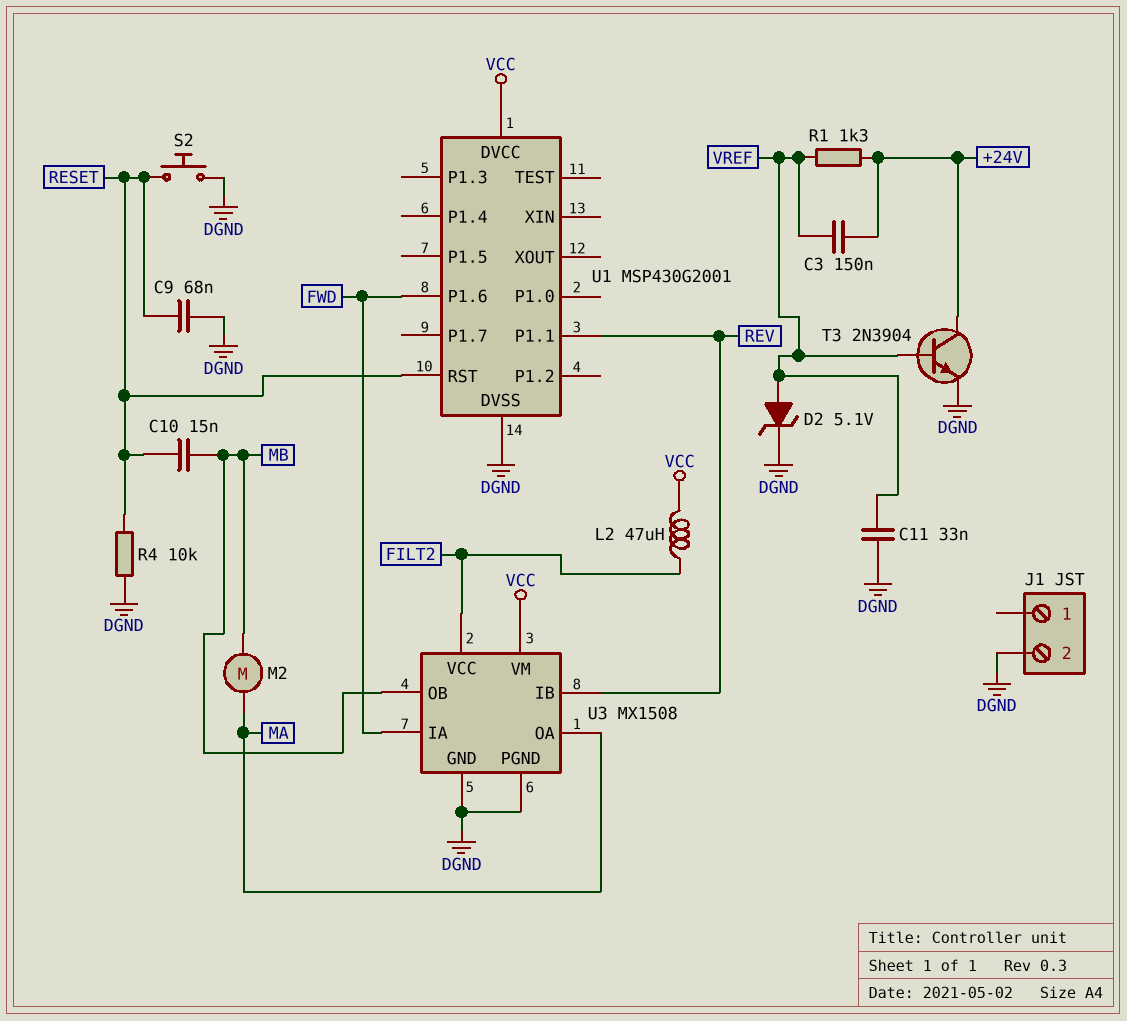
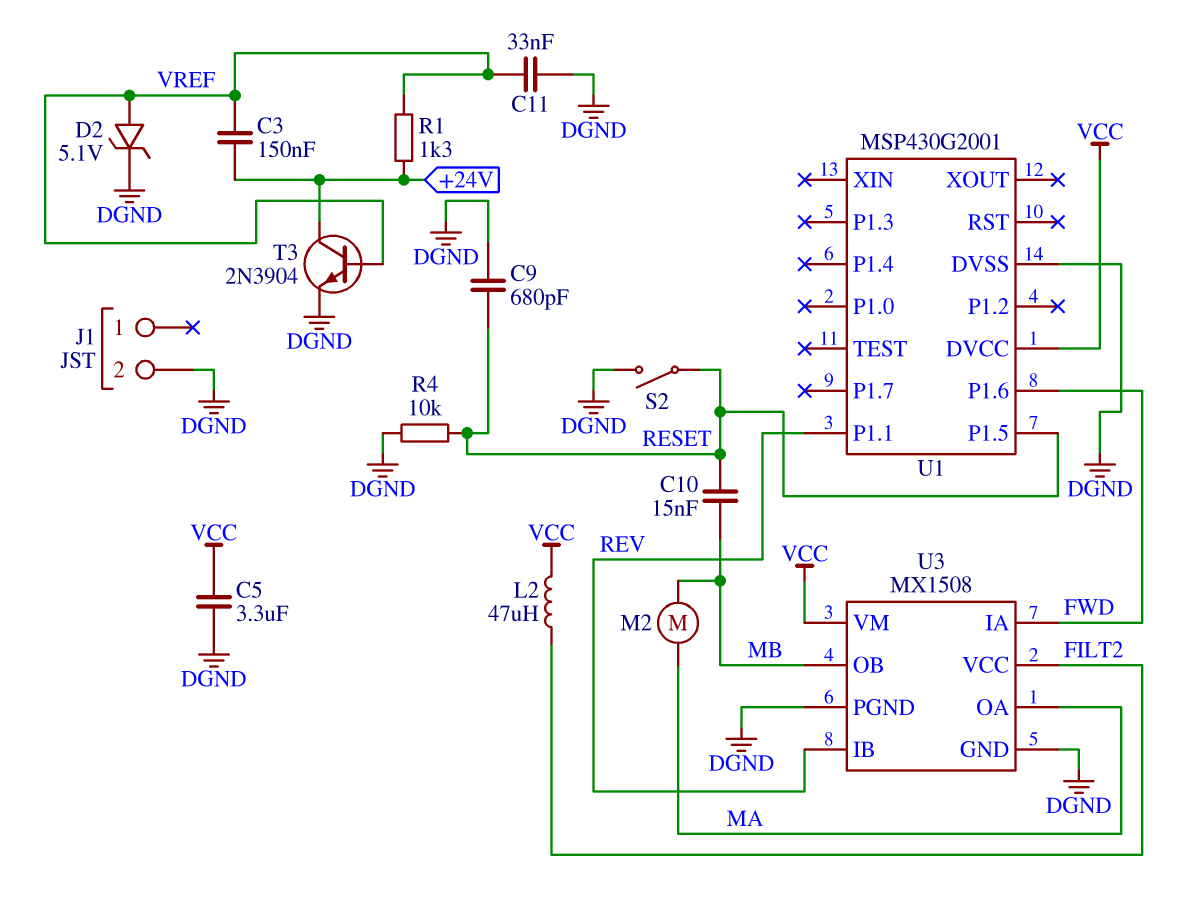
C5: none -> 3.3uF (DGND, VCC)
C9: 68nF (DGND, RESET) -> 680pF (DGND, RESET)
S2: button (DGND, RESET) -> switch (DGND, RESET)
U1 pin P1.5: none -> RESET
U1 pin RST: RESET -> none

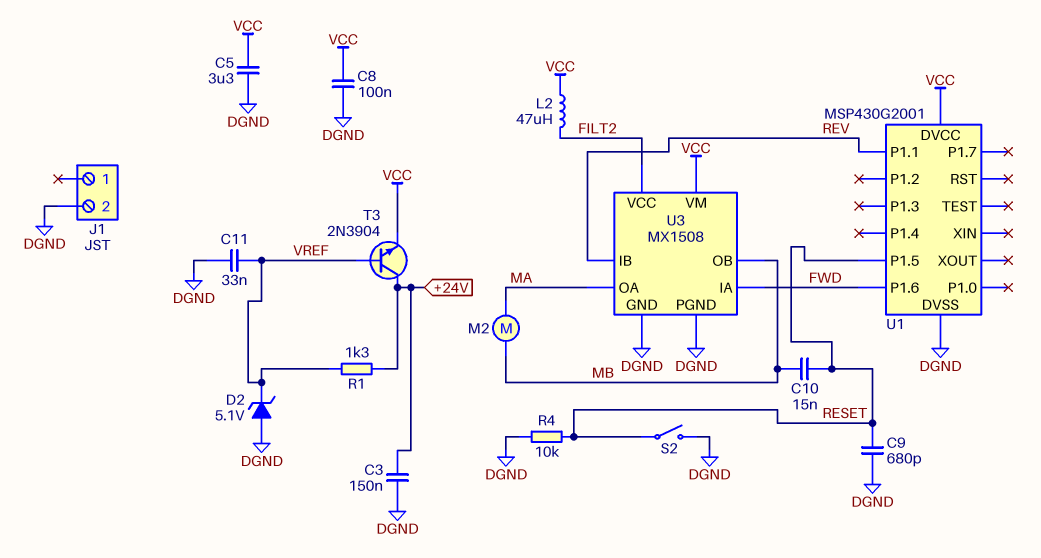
C3: 150nF (+24V, VREF) -> 150nF (+24V, DGND)
C8: none -> 100nF (DGND, VCC)
D2: zener 5.1V (A VREF, K DGND) -> zener 5.1V (A DGND, K VREF)
T3: NPN 2N3904 (B VREF, C +24V, E DGND) -> NPN 2N3904 (B VREF, C +24V, E VCC)

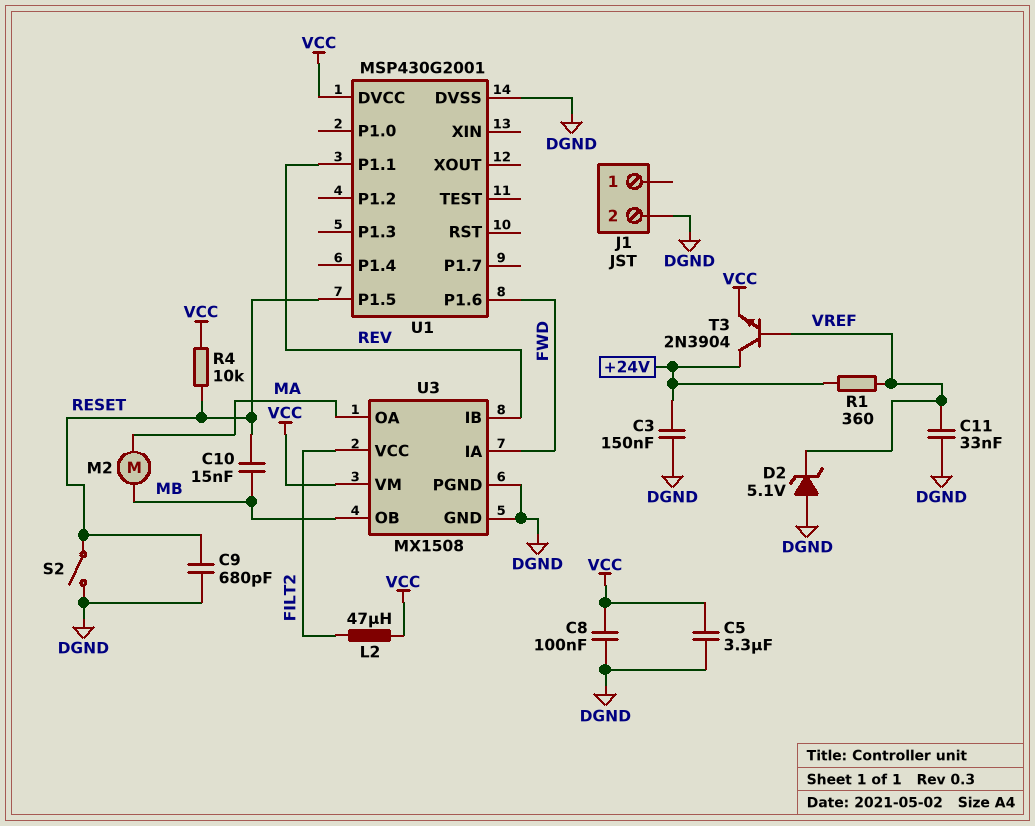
R1: 1.3k (+24V, VREF) -> 360 (+24V, VREF)
R4: 10k (DGND, RESET) -> 10k (RESET, VCC)

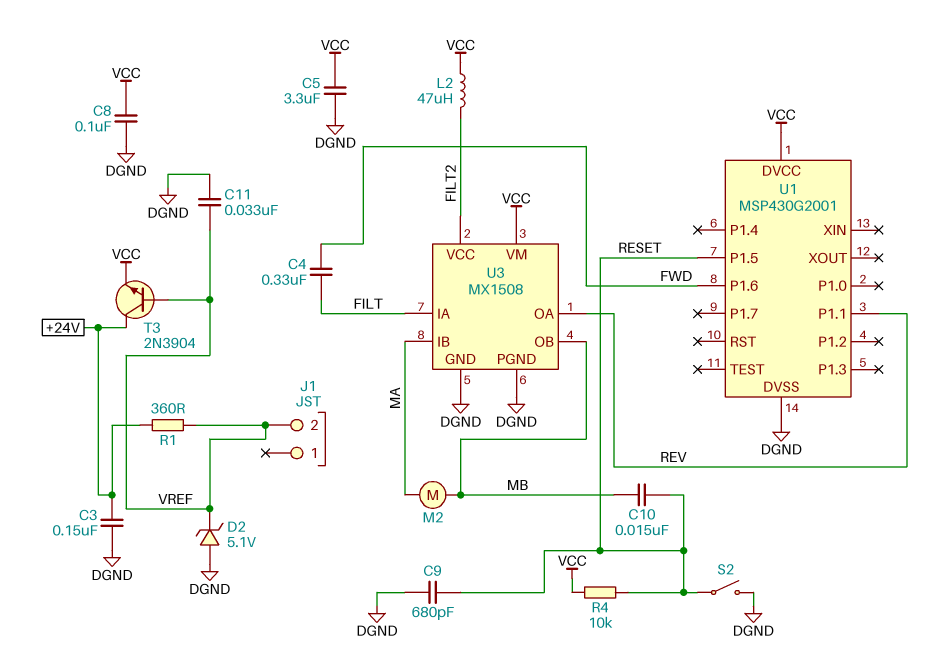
C4: none -> 330nF (FILT, FWD)
J1 pin 2: DGND -> VREF
U3 pin IA: FWD -> FILT
U3 pin IB: REV -> MA
U3 pin OA: MA -> REV

